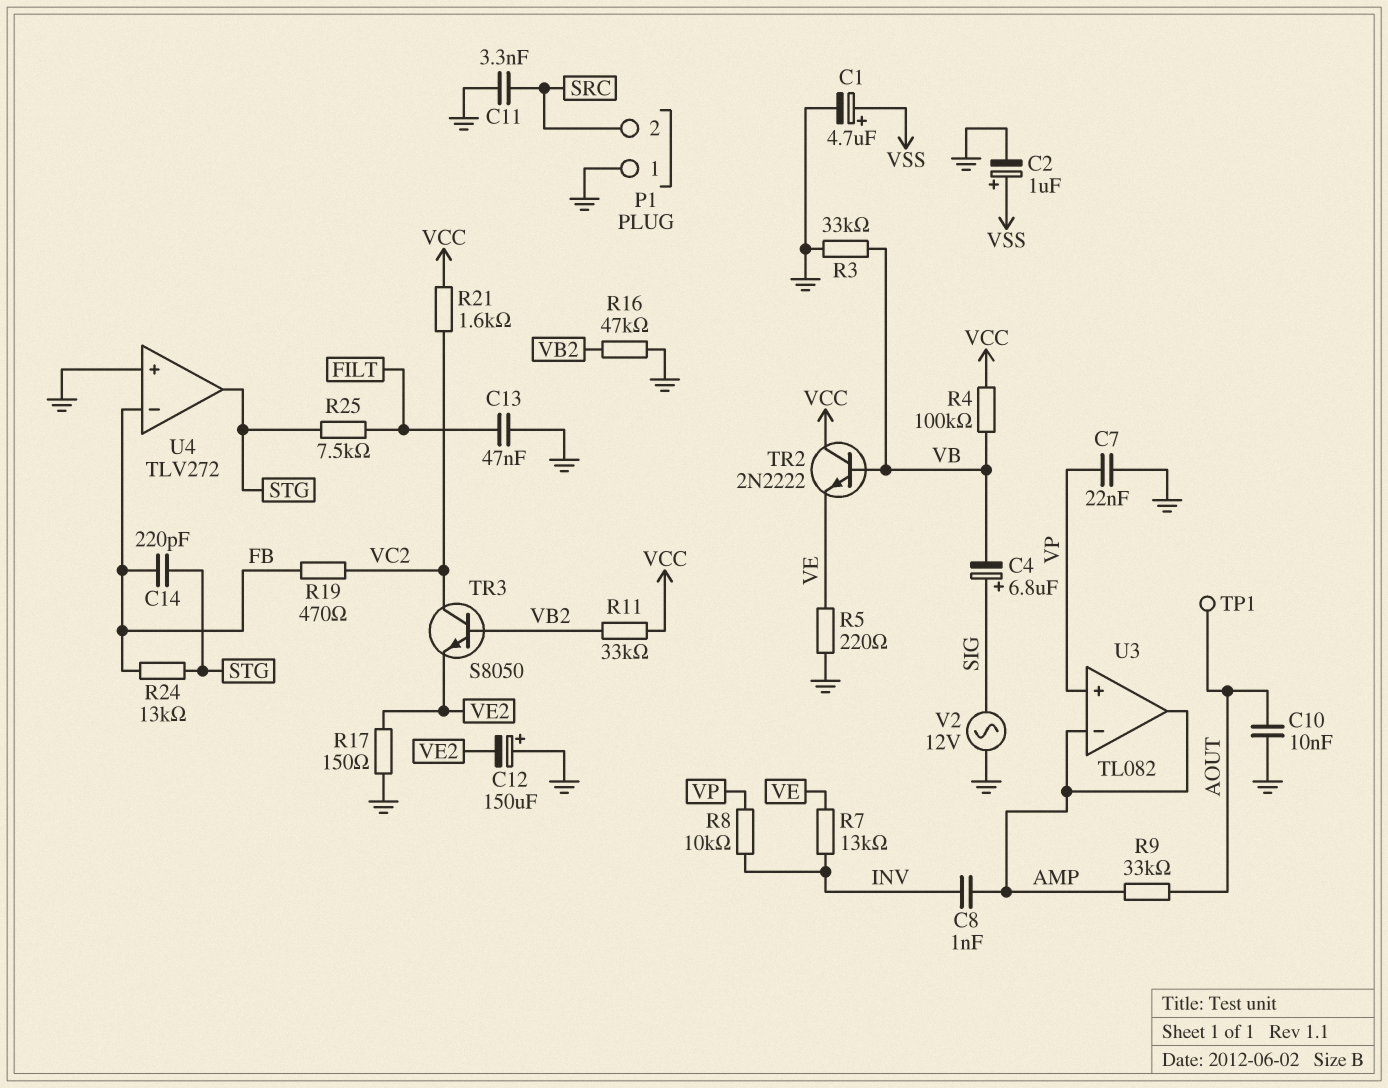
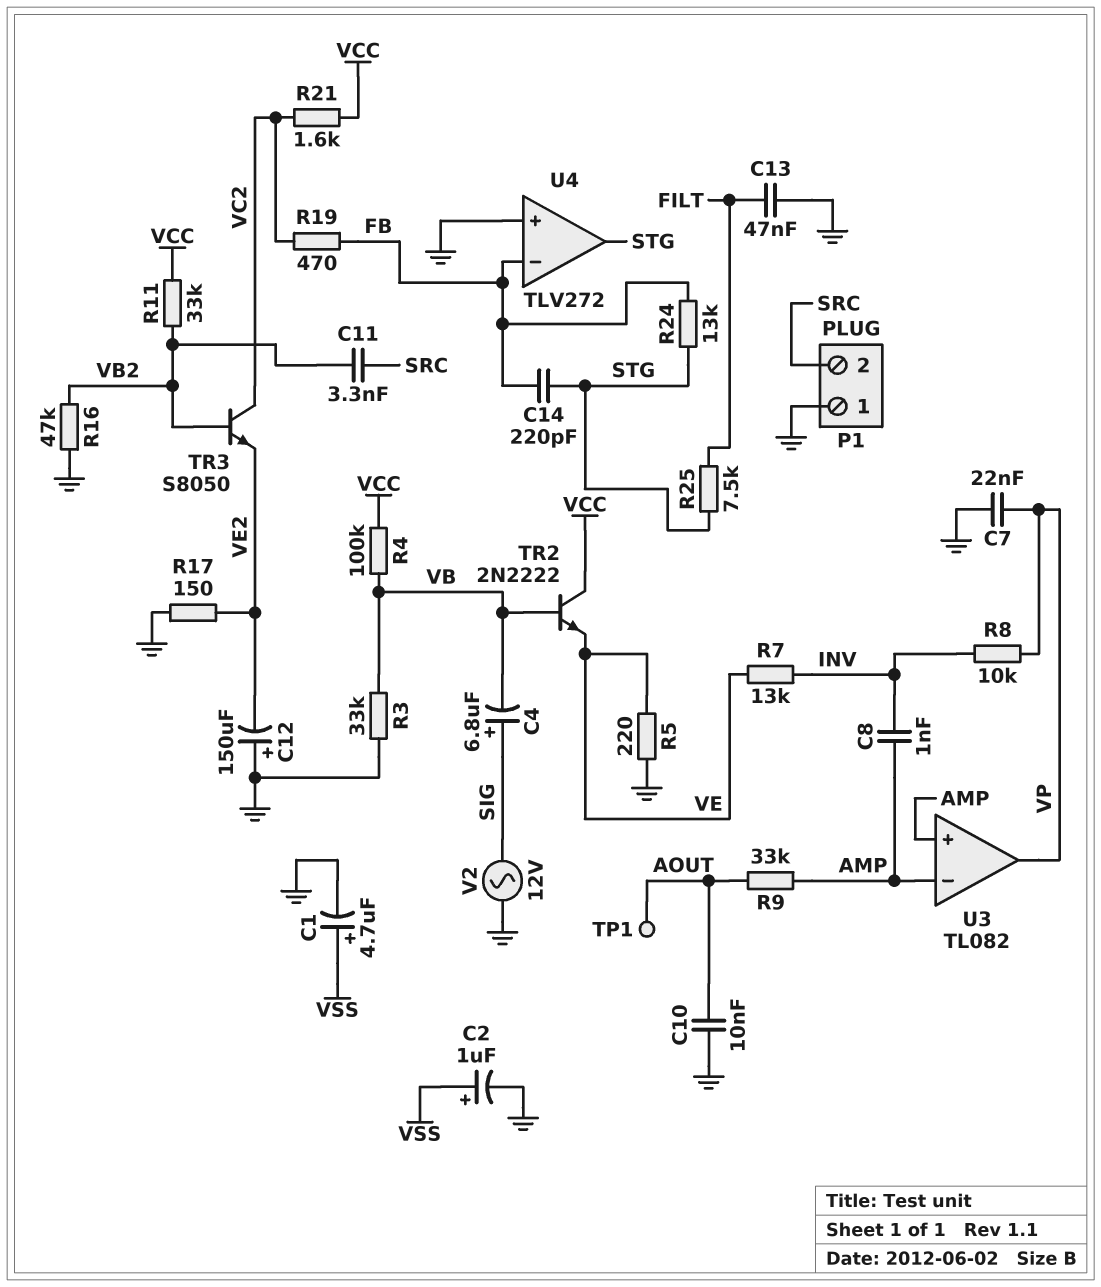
C11: 3.3nF (GND, SRC) -> 3.3nF (SRC, VB2)
U3 pin in+: VP -> AMP
U3 pin out: AMP -> VP

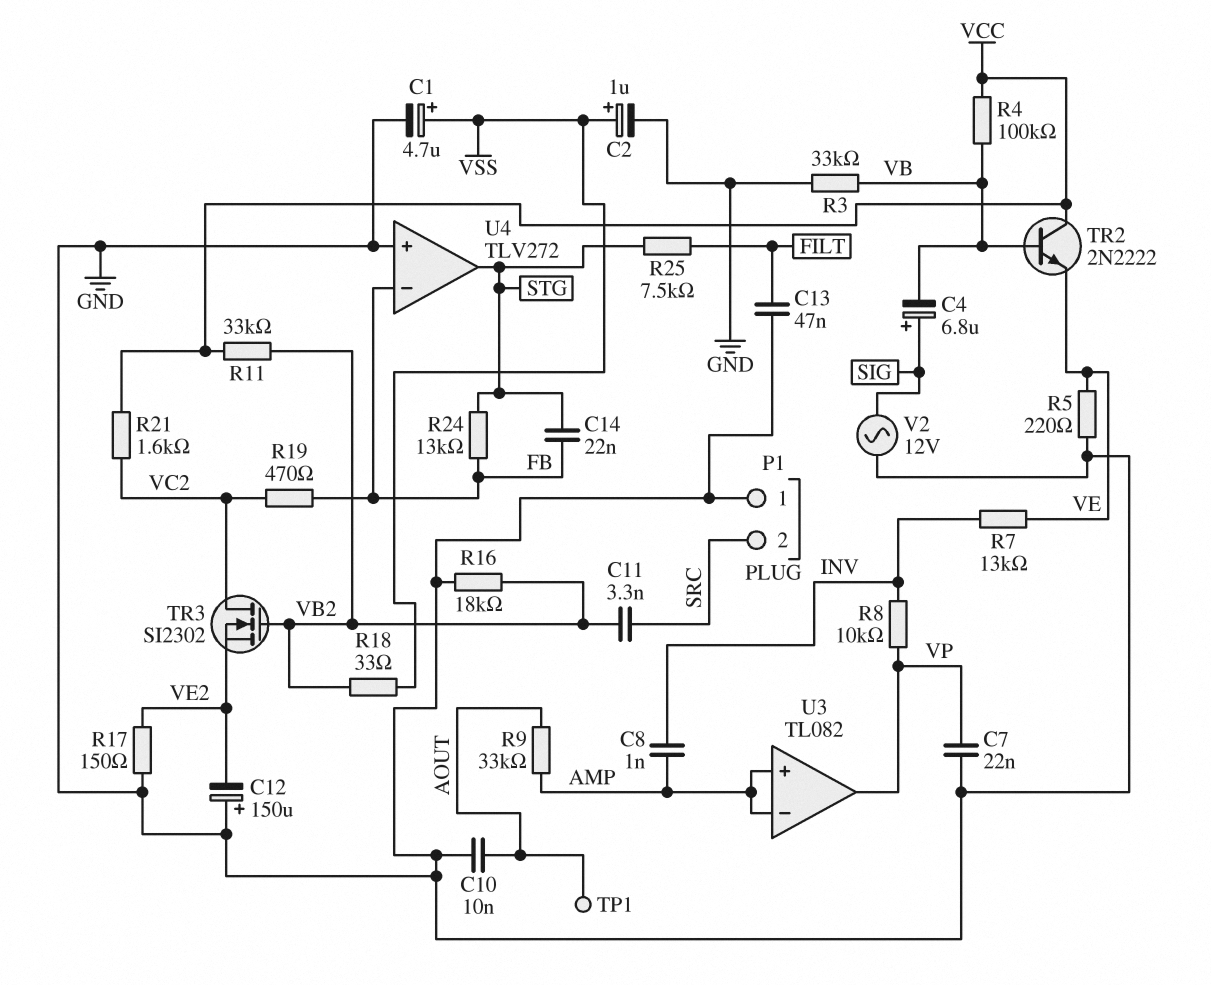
C14: 220pF (FB, STG) -> 22nF (FB, STG)
R16: 47k (GND, VB2) -> 18k (GND, VB2)
R18: none -> 33 (VB2, VSS)
TR3: NPN S8050 (B VB2, C VC2, E VE2) -> NMOS SI2302 (G VB2, D VC2, S VE2)

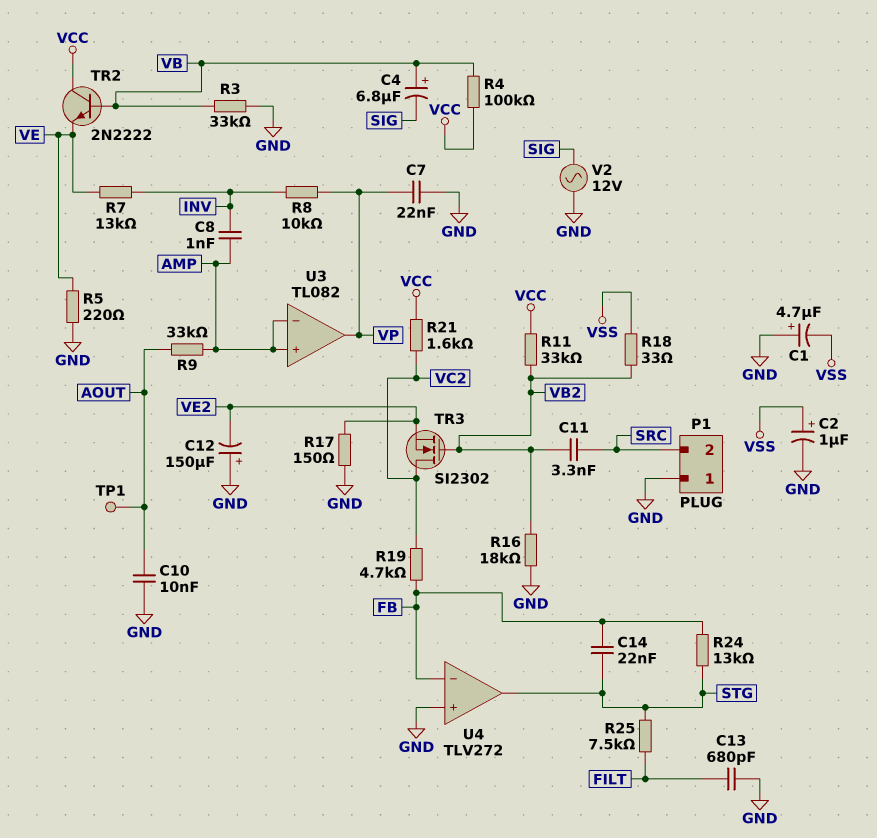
C1: 4.7uF (plus VSS, minus GND) -> 4.7uF (plus GND, minus VSS)
C4: 6.8uF (plus SIG, minus VB) -> 6.8uF (plus VB, minus SIG)
C13: 47nF (FILT, GND) -> 680pF (FILT, GND)
R19: 470 (FB, VC2) -> 4.7k (FB, VC2)

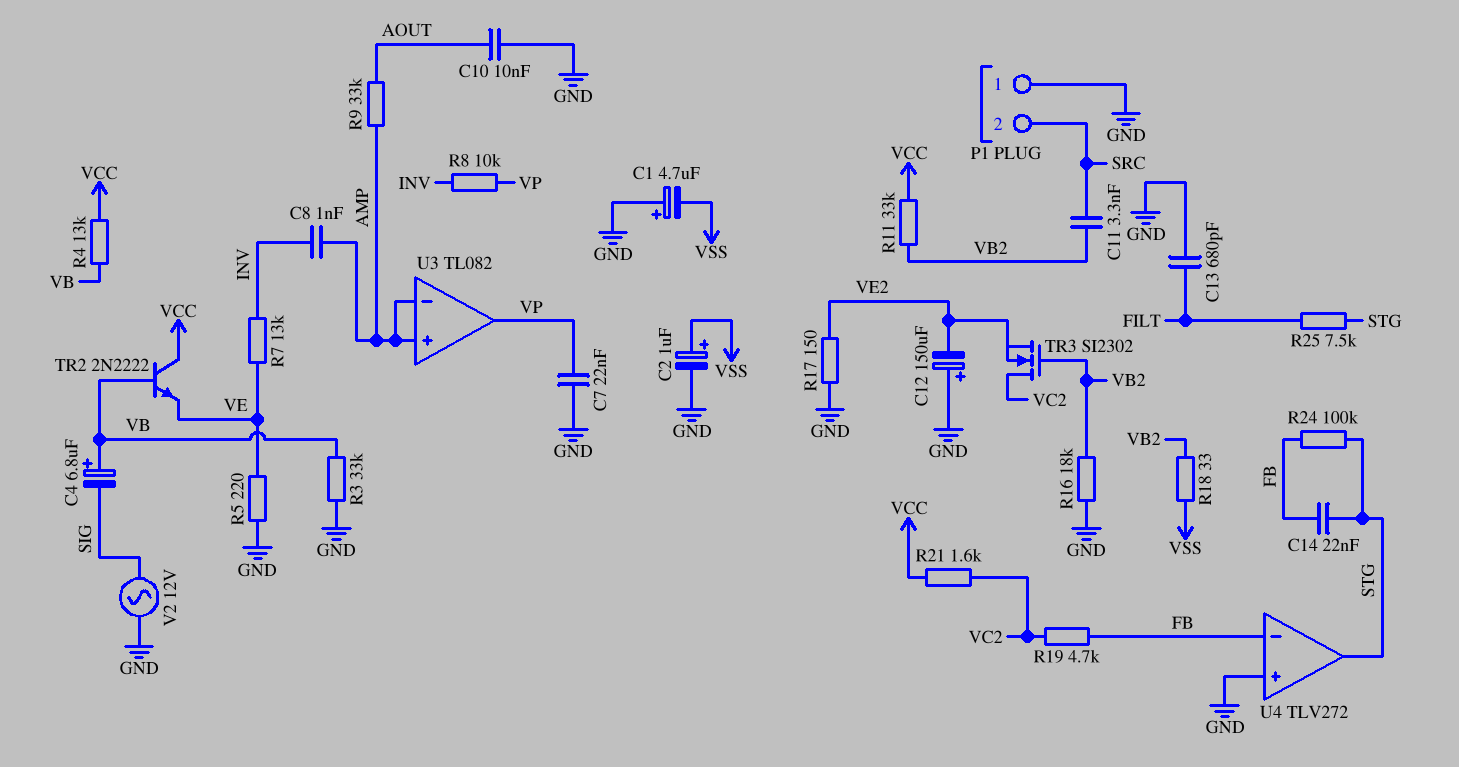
R4: 100k (VB, VCC) -> 13k (VB, VCC)
R24: 13k (FB, STG) -> 100k (FB, STG)
TP1: test point (AOUT) -> none

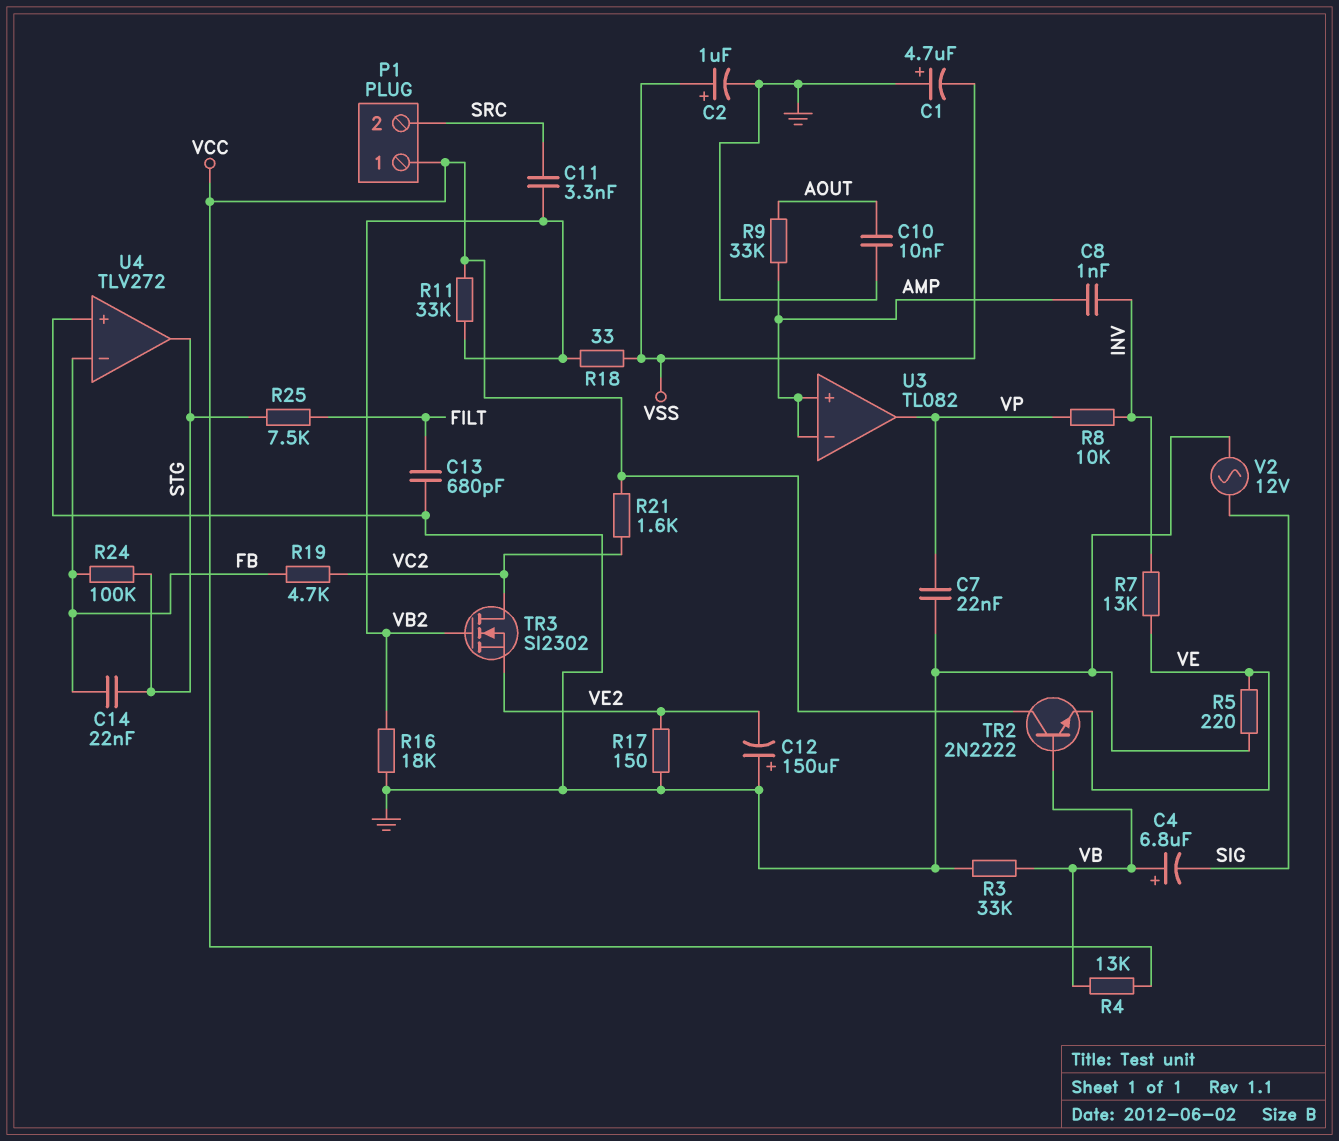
P1 pin 1: GND -> VCC

